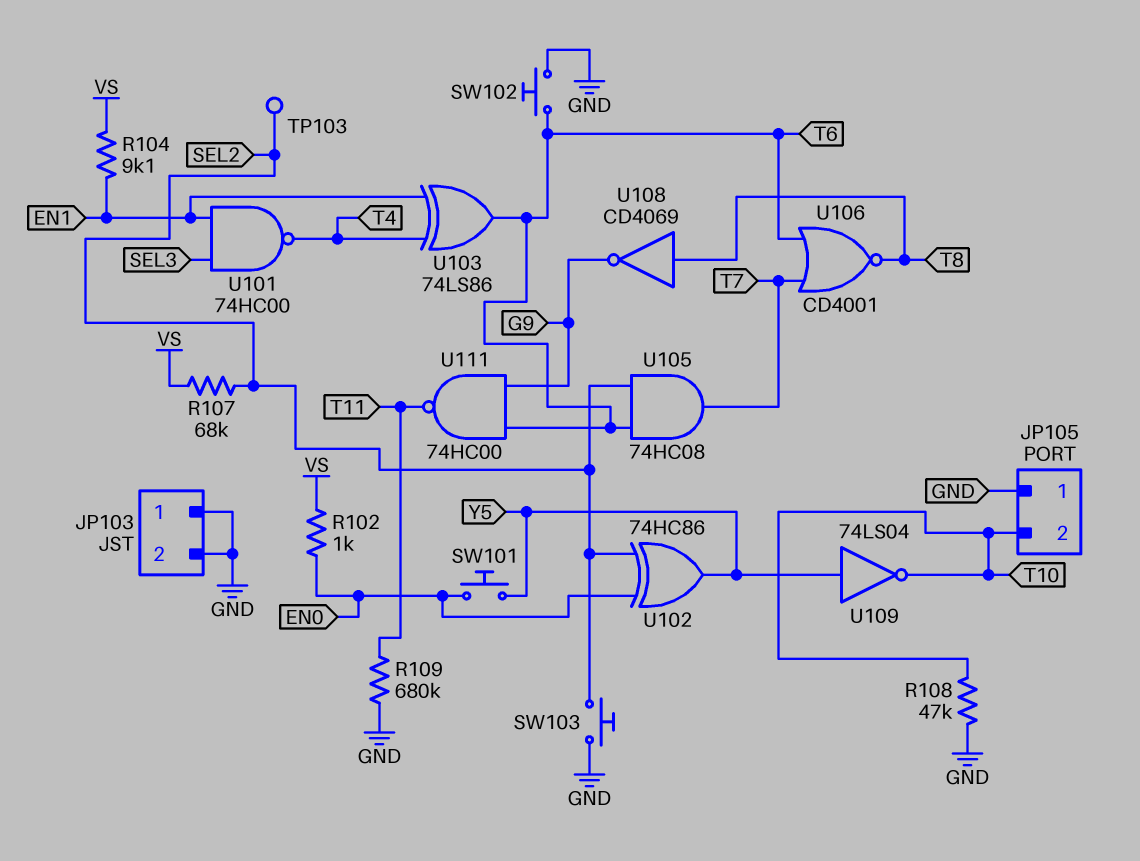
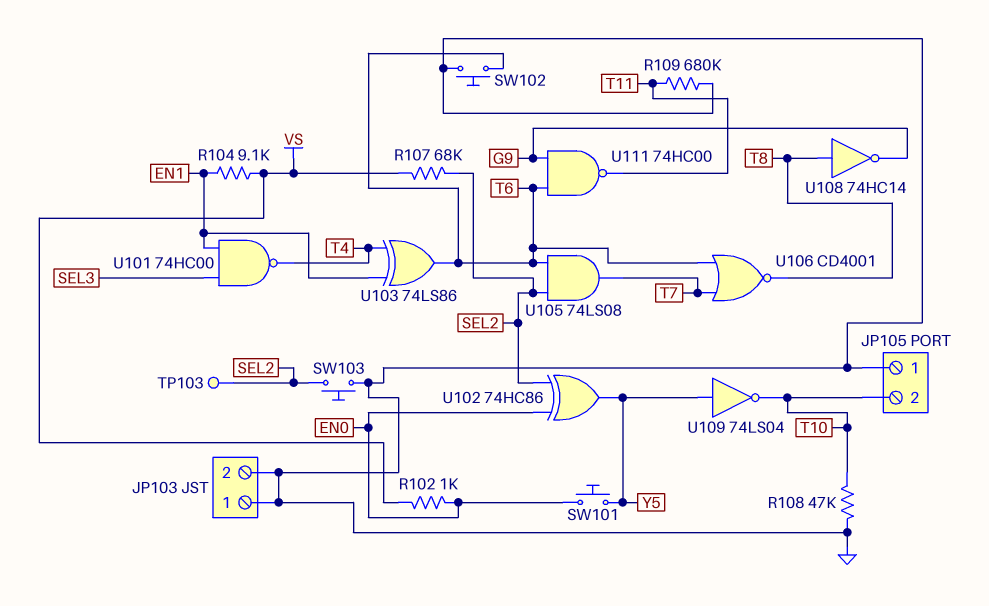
U105: AND 74HC08 (in SEL2, in T6, out T7) -> AND 74LS08 (in SEL2, in T6, out T7)
U108: NOT CD4069 (in T8, out G9) -> NOT 74HC14 (in T8, out G9)

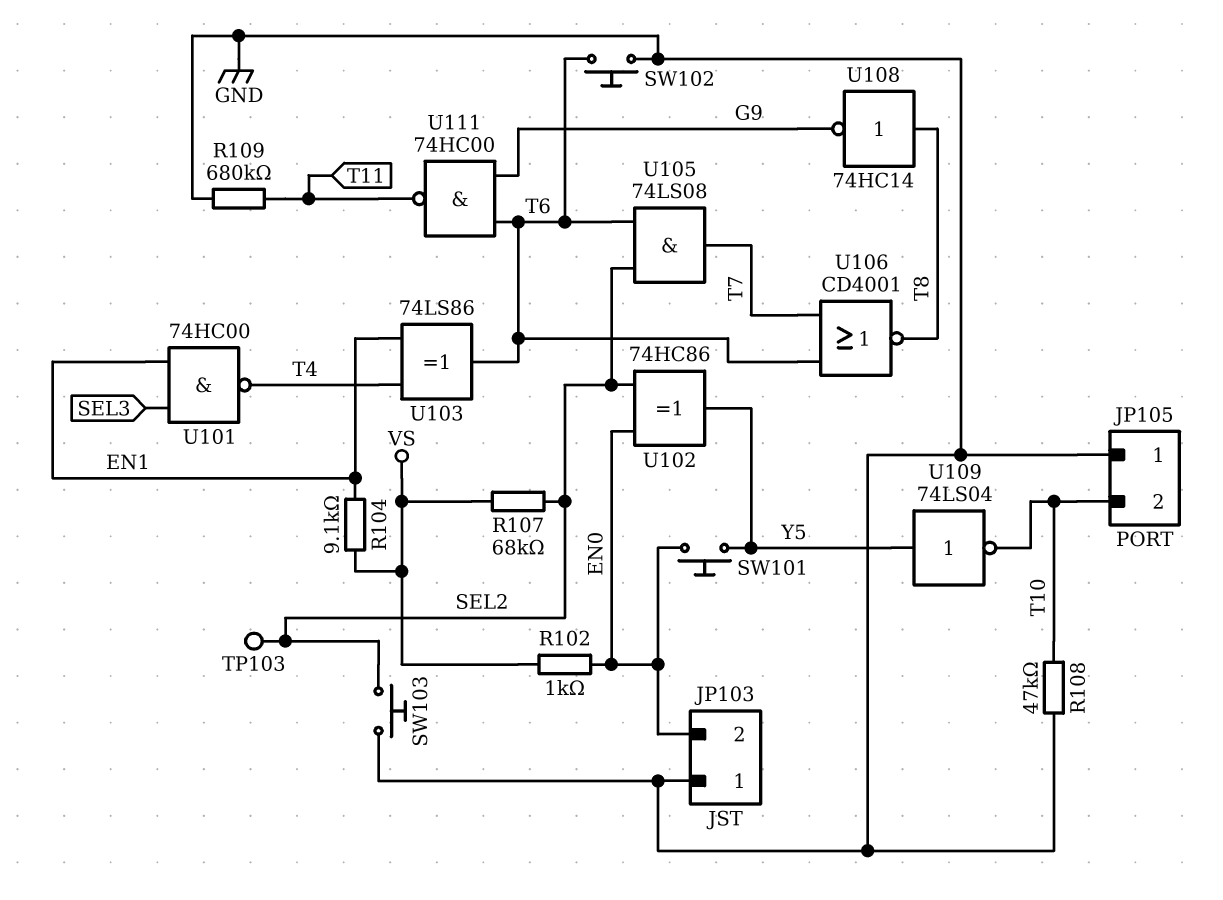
JP103 pin 2: GND -> EN0

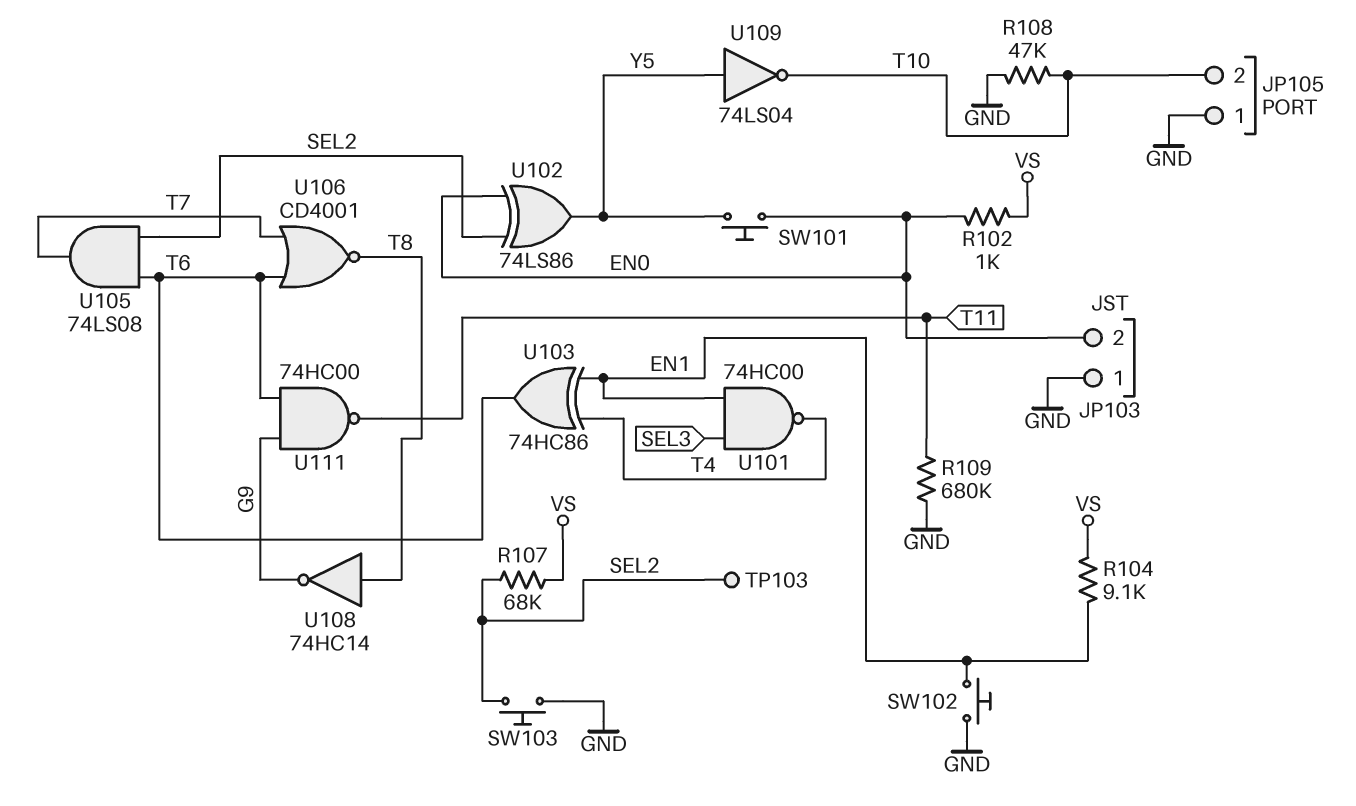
SW102: button (GND, T6) -> button (EN1, GND)
U102: XOR 74HC86 (in EN0, in SEL2, out Y5) -> XOR 74LS86 (in EN0, in SEL2, out Y5)
U103: XOR 74LS86 (in EN1, in T4, out T6) -> XOR 74HC86 (in EN1, in T4, out T6)

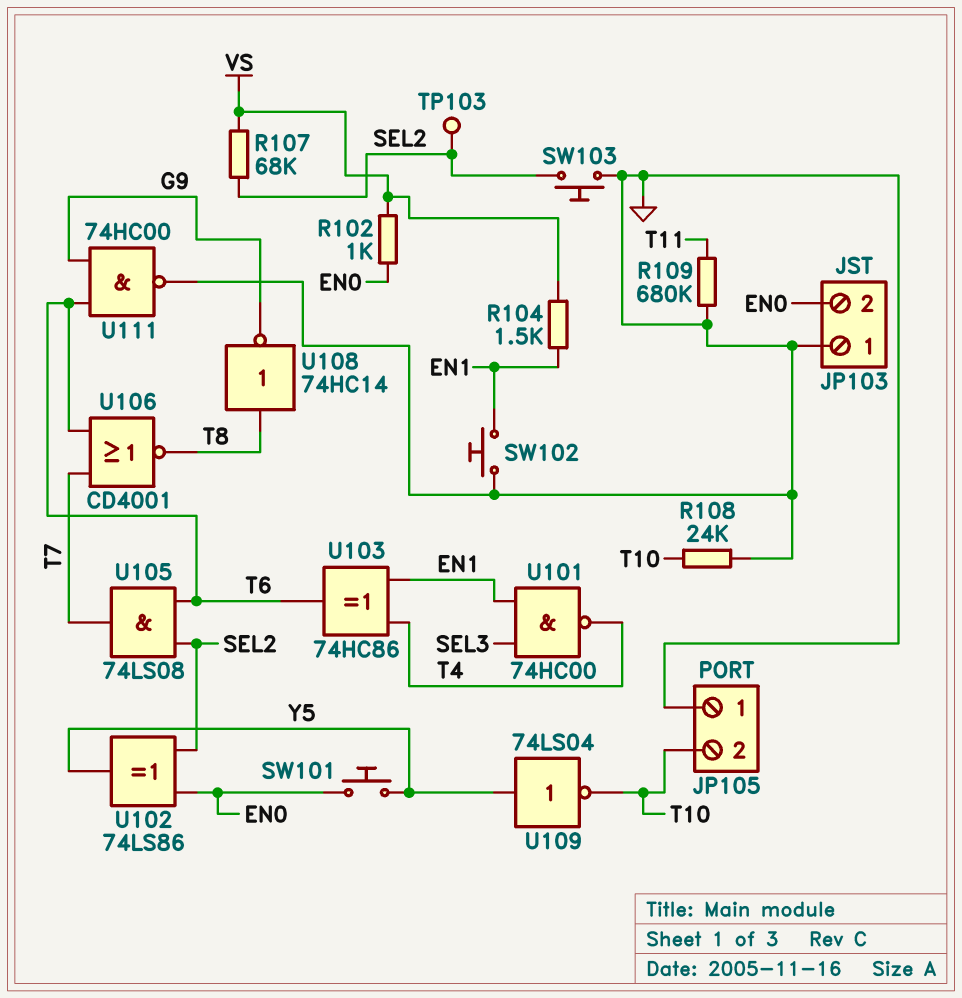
R104: 9.1k (EN1, VS) -> 1.5k (EN1, VS)
R108: 47k (GND, T10) -> 24k (GND, T10)
U111: NAND 74HC00 (in G9, in T6, out T11) -> NAND 74HC00 (in G9, in T6, out GND)

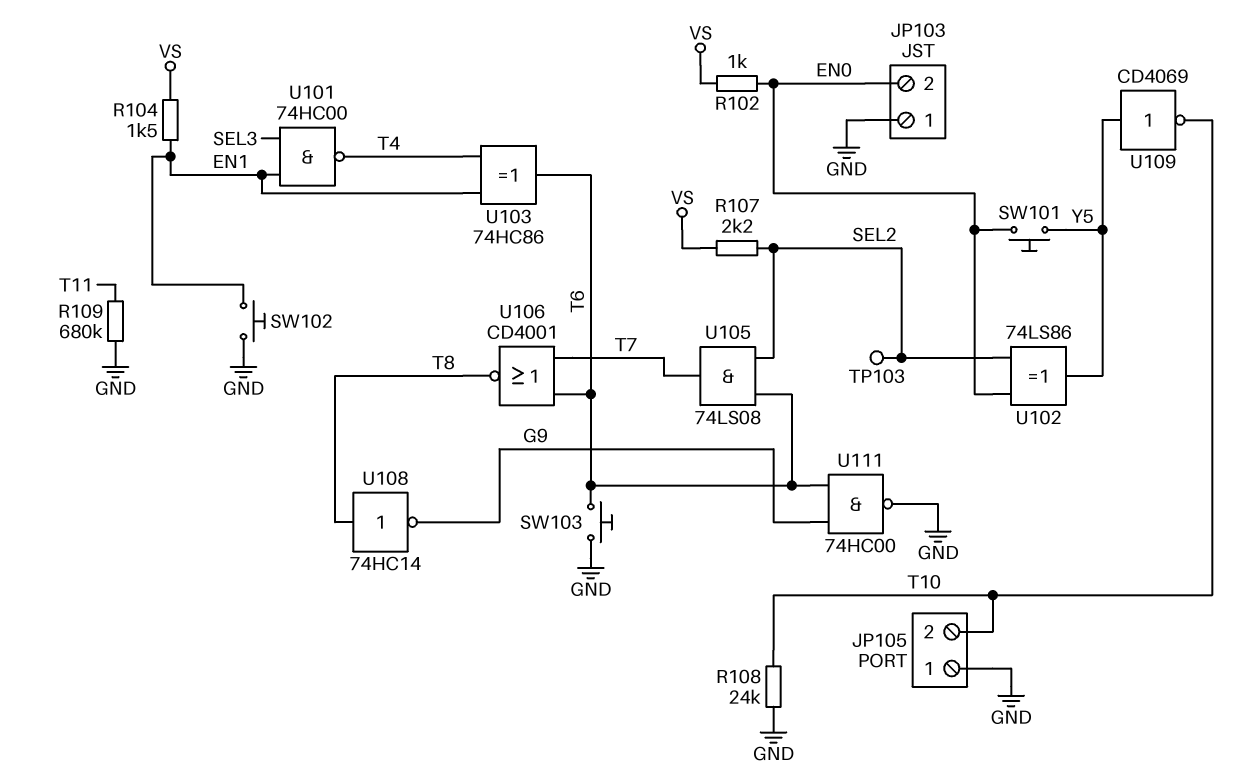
R107: 68k (SEL2, VS) -> 2.2k (SEL2, VS)
SW103: button (GND, SEL2) -> button (GND, T6)
U109: NOT 74LS04 (in Y5, out T10) -> NOT CD4069 (in Y5, out T10)

